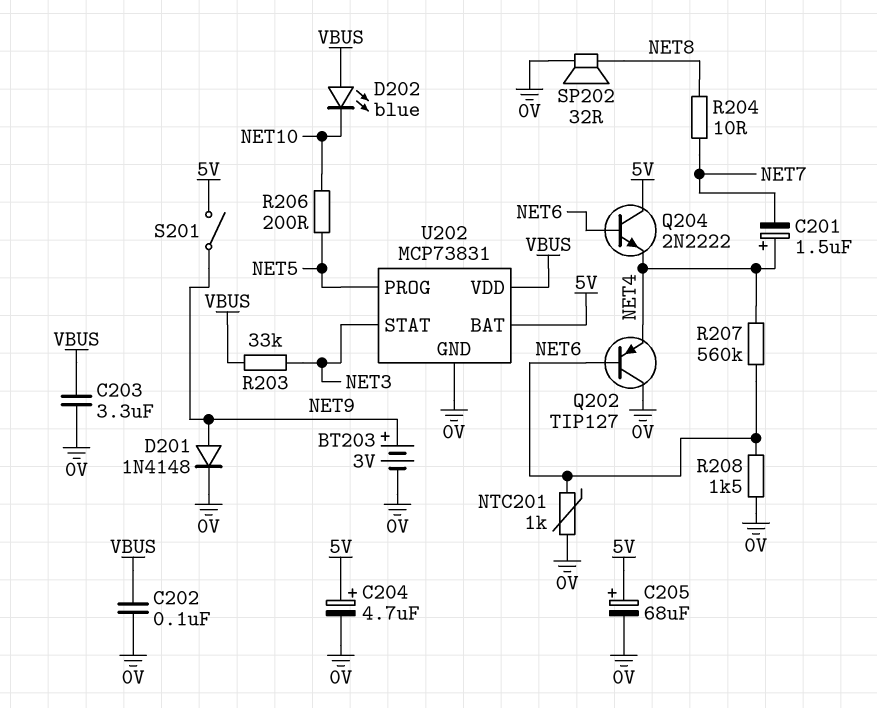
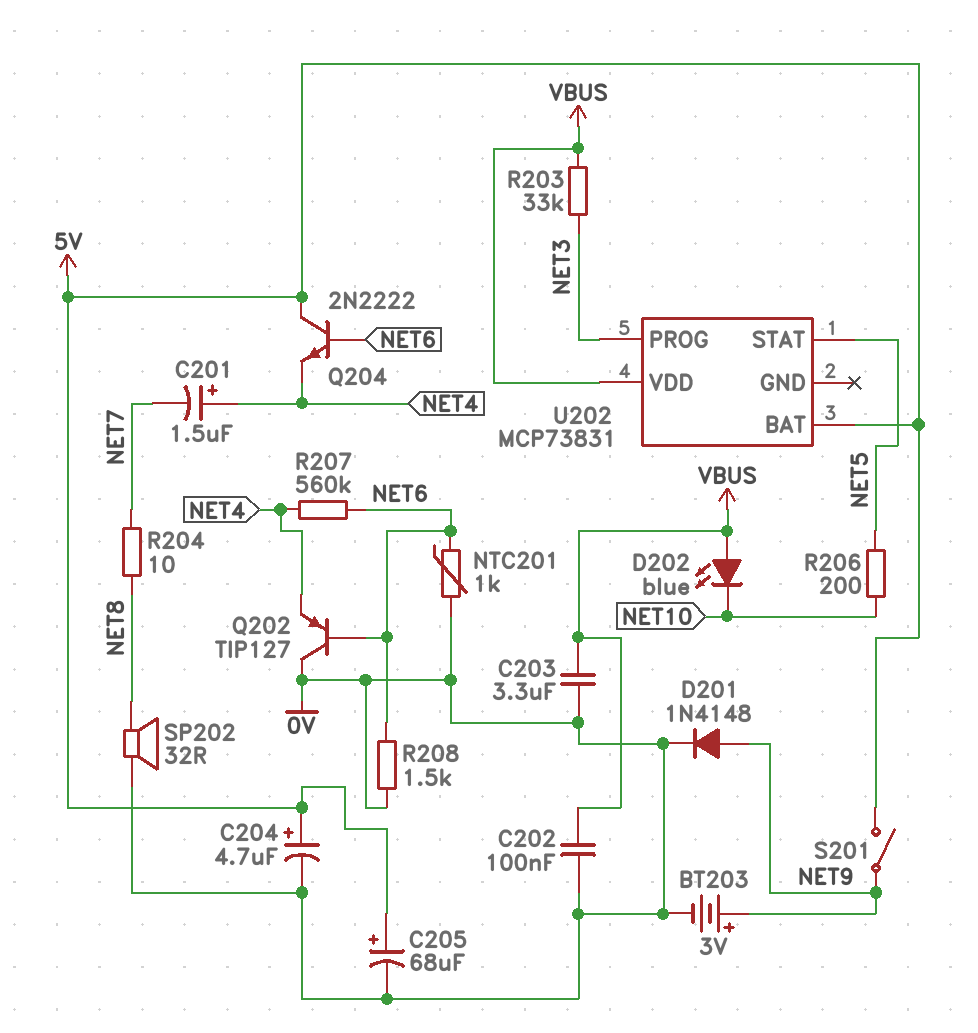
U202 pin GND: 0V -> none
U202 pin PROG: NET5 -> NET3
U202 pin STAT: NET3 -> NET5

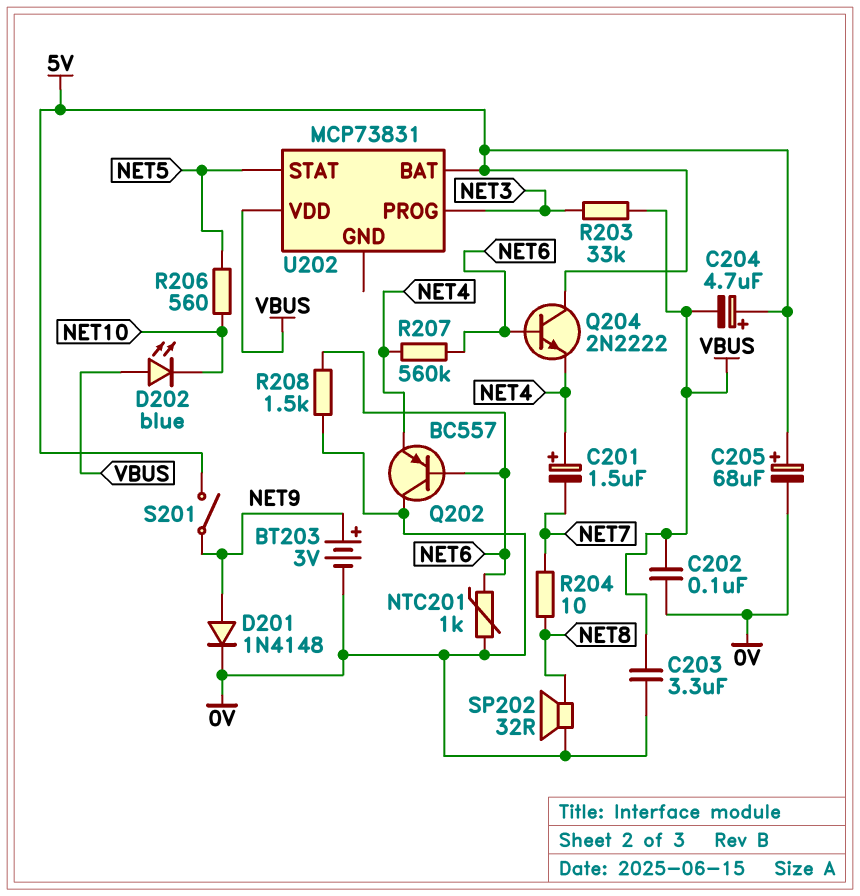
C204: 4.7uF (plus 5V, minus 0V) -> 4.7uF (plus 5V, minus VBUS)
Q202: PNP TIP127 (B NET6, C 0V, E NET4) -> PNP BC557 (B NET6, C 0V, E NET4)
R206: 200 (NET5, NET10) -> 560 (NET5, NET10)

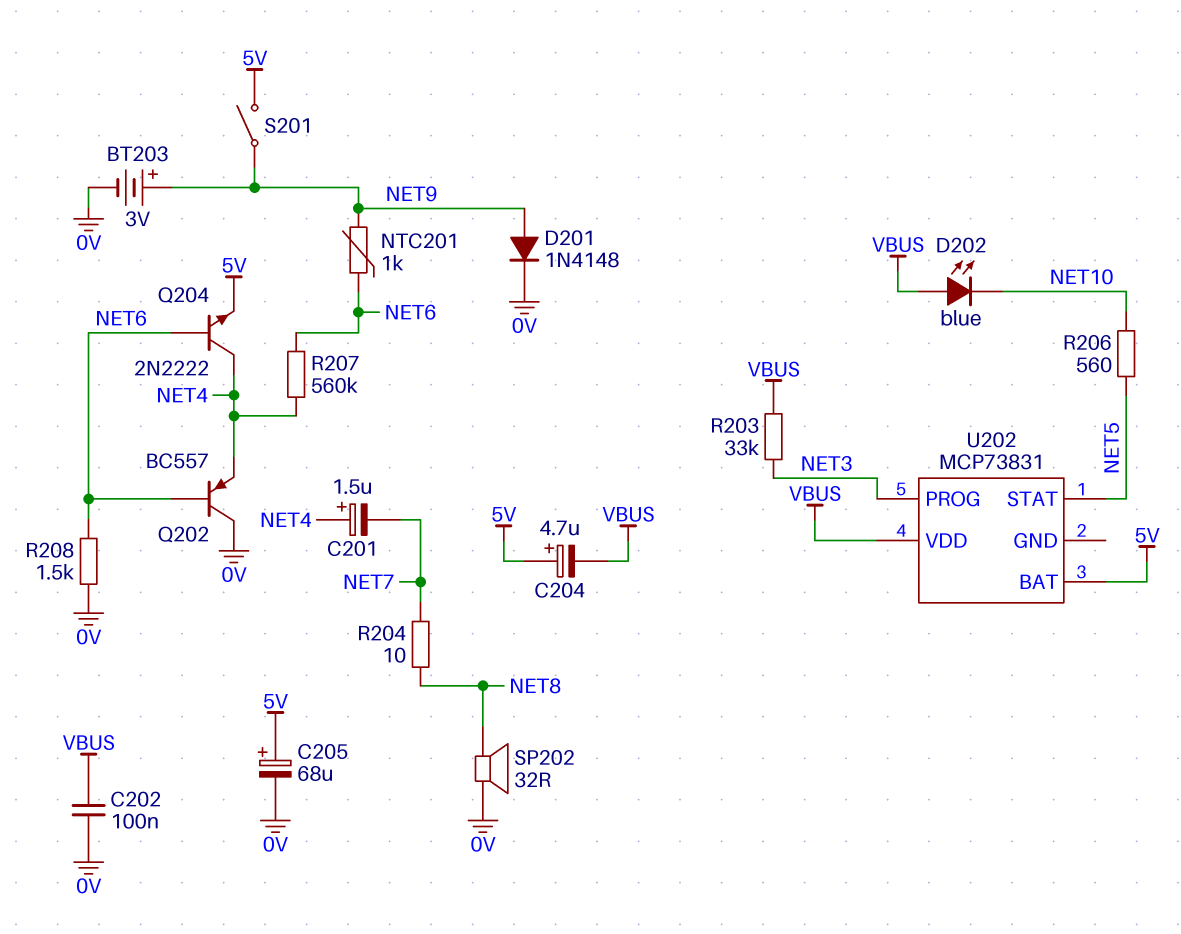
C203: 3.3uF (0V, VBUS) -> none
NTC201: 1k (0V, NET6) -> 1k (NET6, NET9)
Q204: NPN 2N2222 (B NET6, C 5V, E NET4) -> NPN 2N2222 (B NET6, C NET4, E 5V)

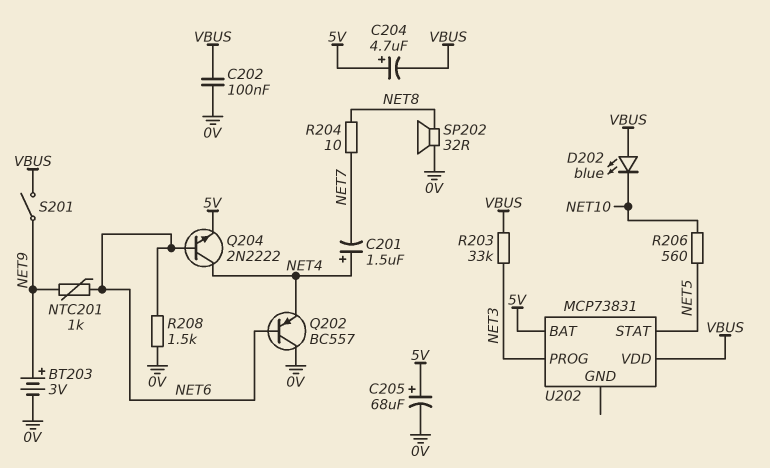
D201: diode 1N4148 (A NET9, K 0V) -> none
R207: 560k (NET4, NET6) -> none
S201: switch (5V, NET9) -> switch (NET9, VBUS)

